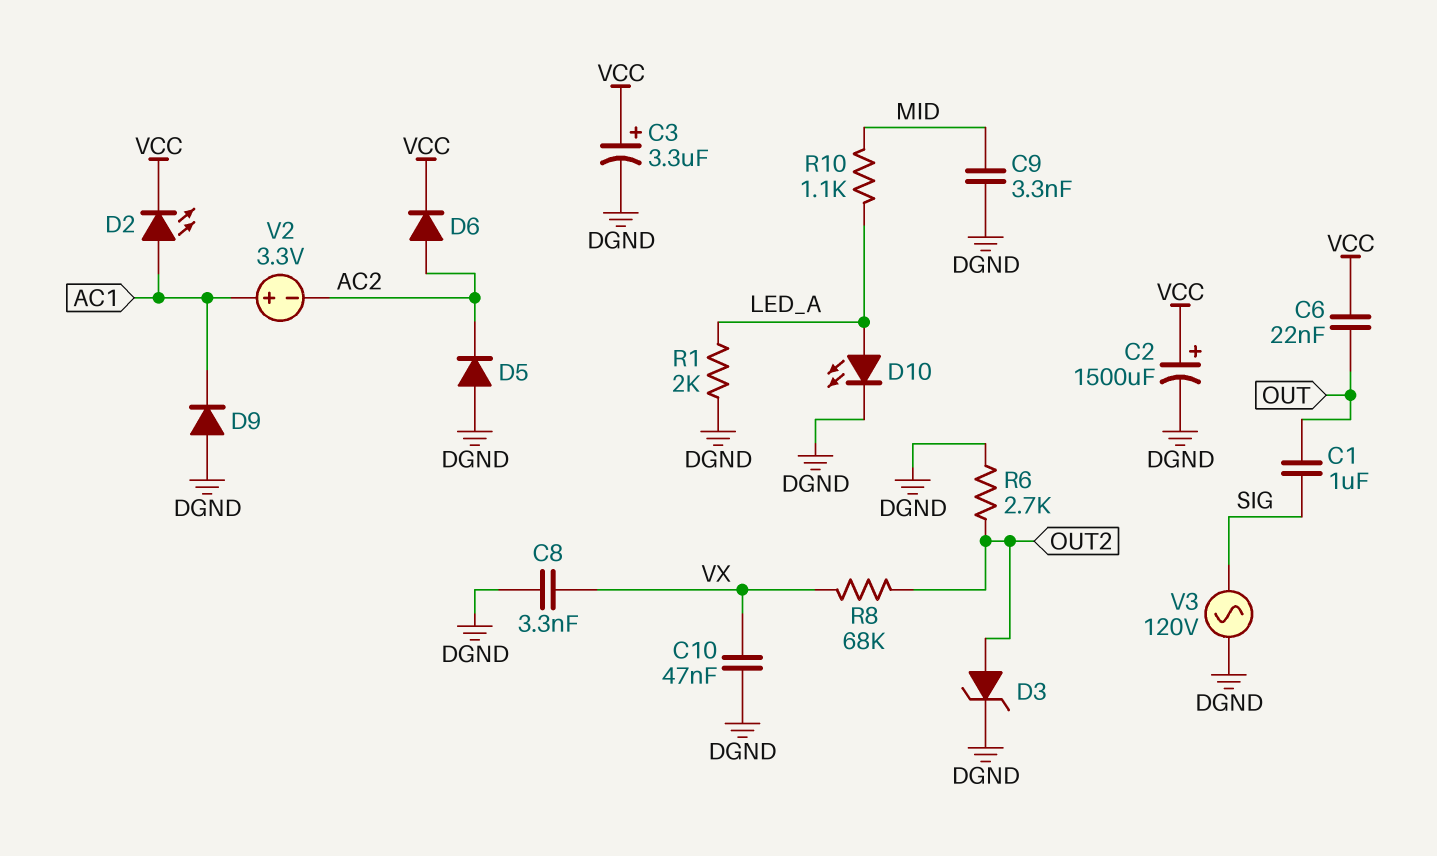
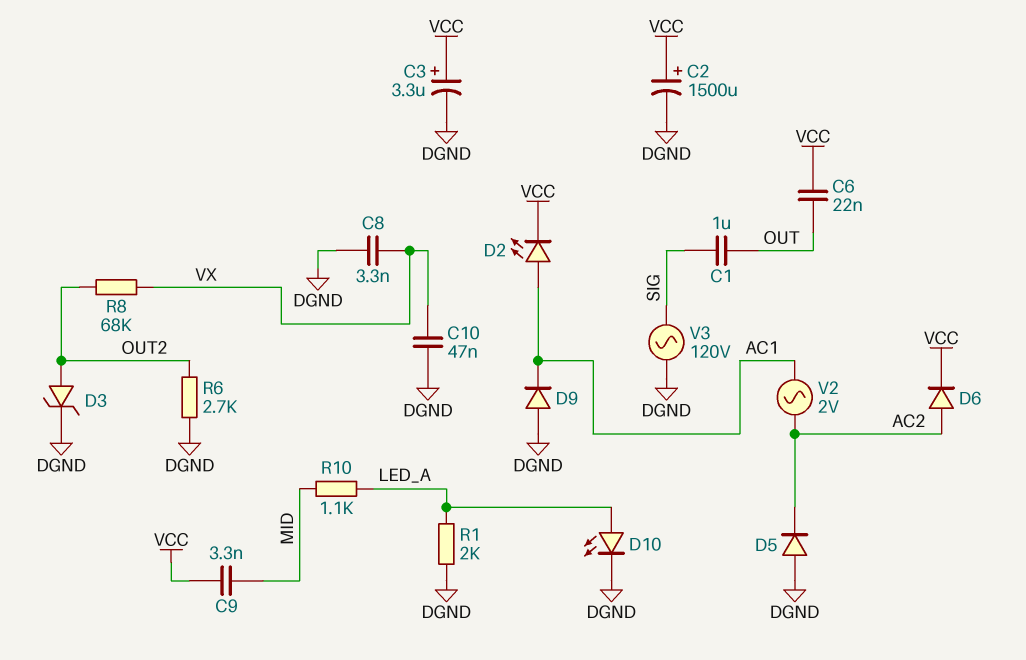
C9: 3.3nF (DGND, MID) -> 3.3nF (MID, VCC)
V2: 3.3V (plus AC1, minus AC2) -> AC 2V (AC1, AC2)

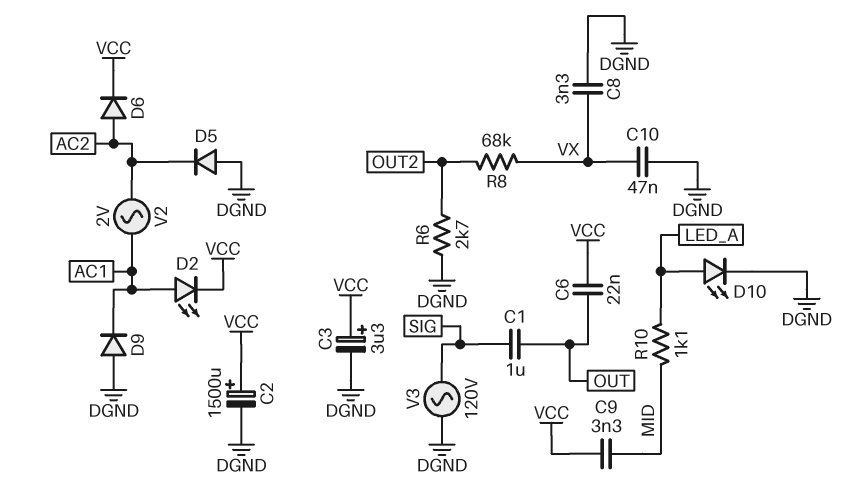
D3: zener (A OUT2, K DGND) -> none
R1: 2k (DGND, LED_A) -> none

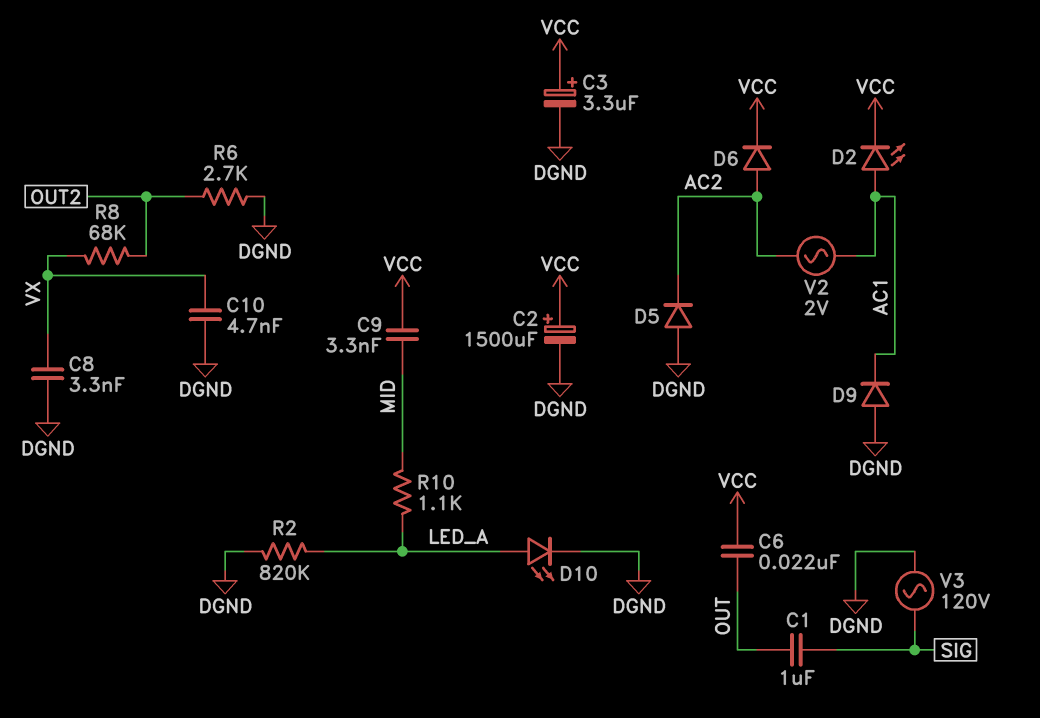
C10: 47nF (DGND, VX) -> 4.7nF (DGND, VX)
R2: none -> 820k (DGND, LED_A)

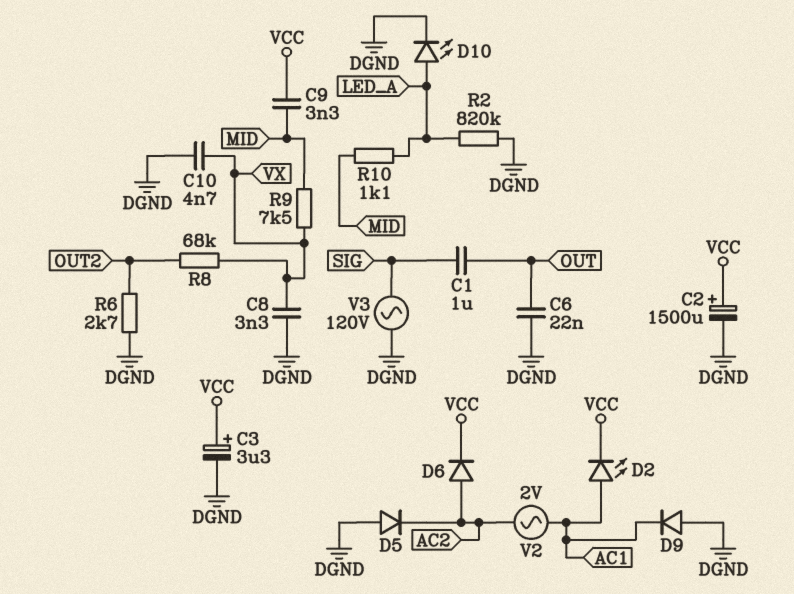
C6: 22nF (OUT, VCC) -> 22nF (DGND, OUT)
R9: none -> 7.5k (MID, VX)

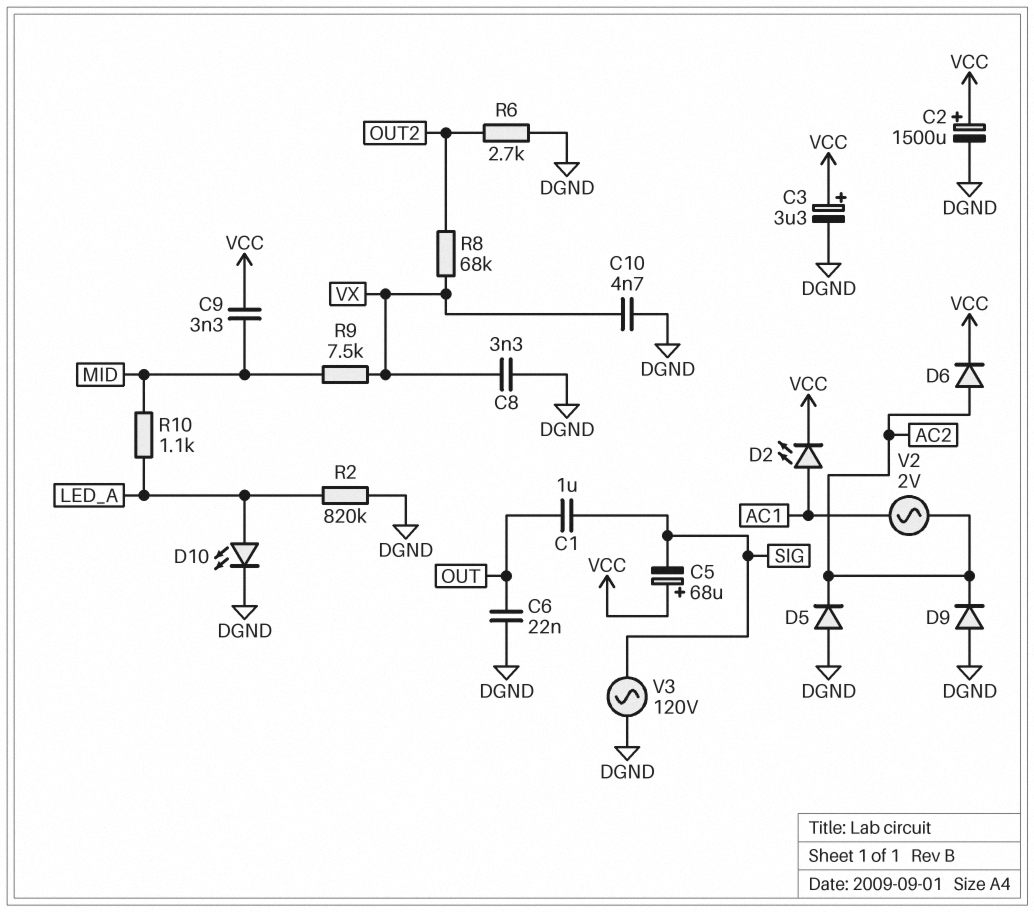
C5: none -> 68uF (plus VCC, minus SIG)
D9: diode (A DGND, K AC1) -> diode (A DGND, K AC2)

